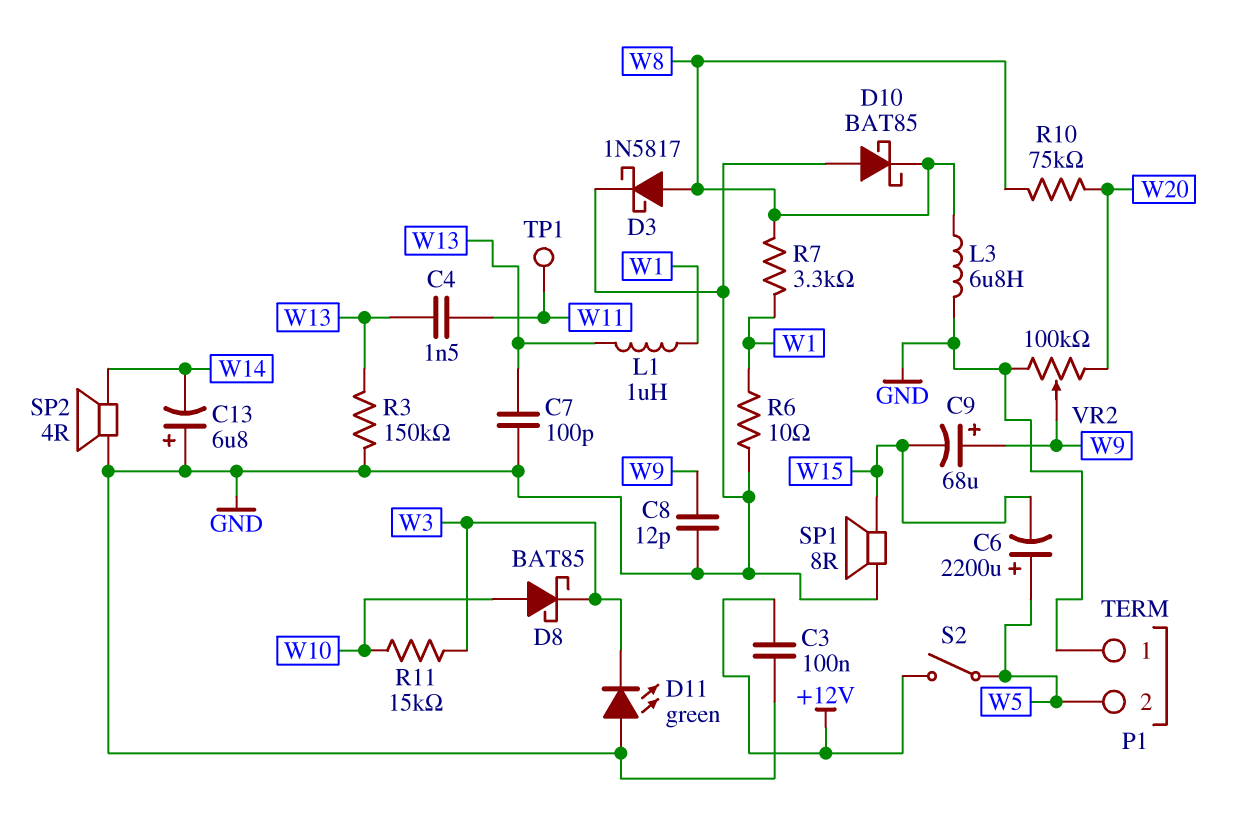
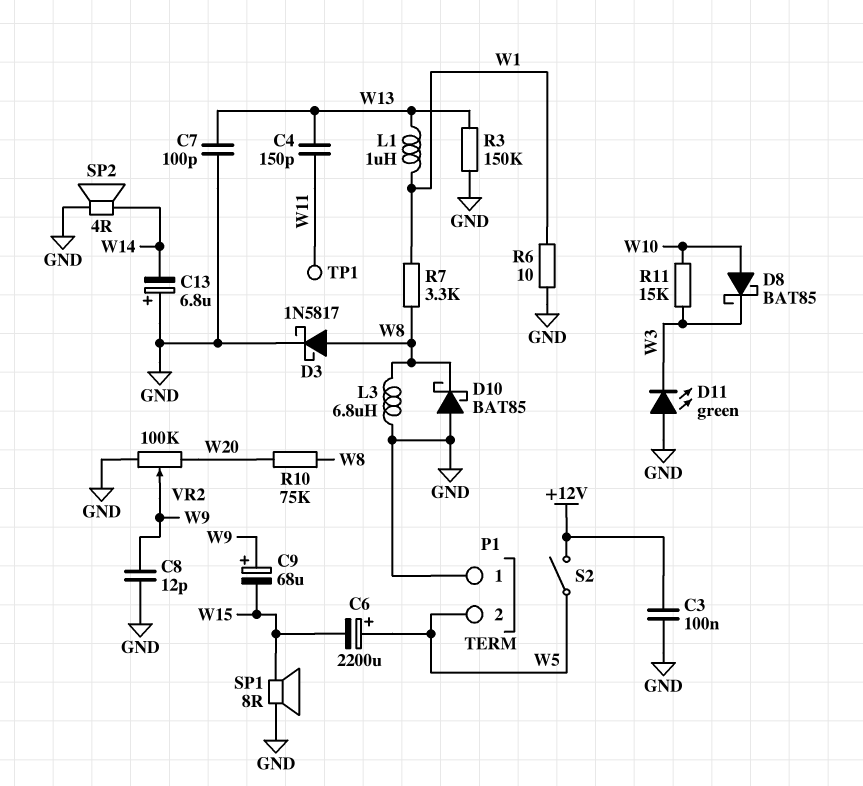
C4: 1.5nF (W11, W13) -> 150pF (W11, W13)

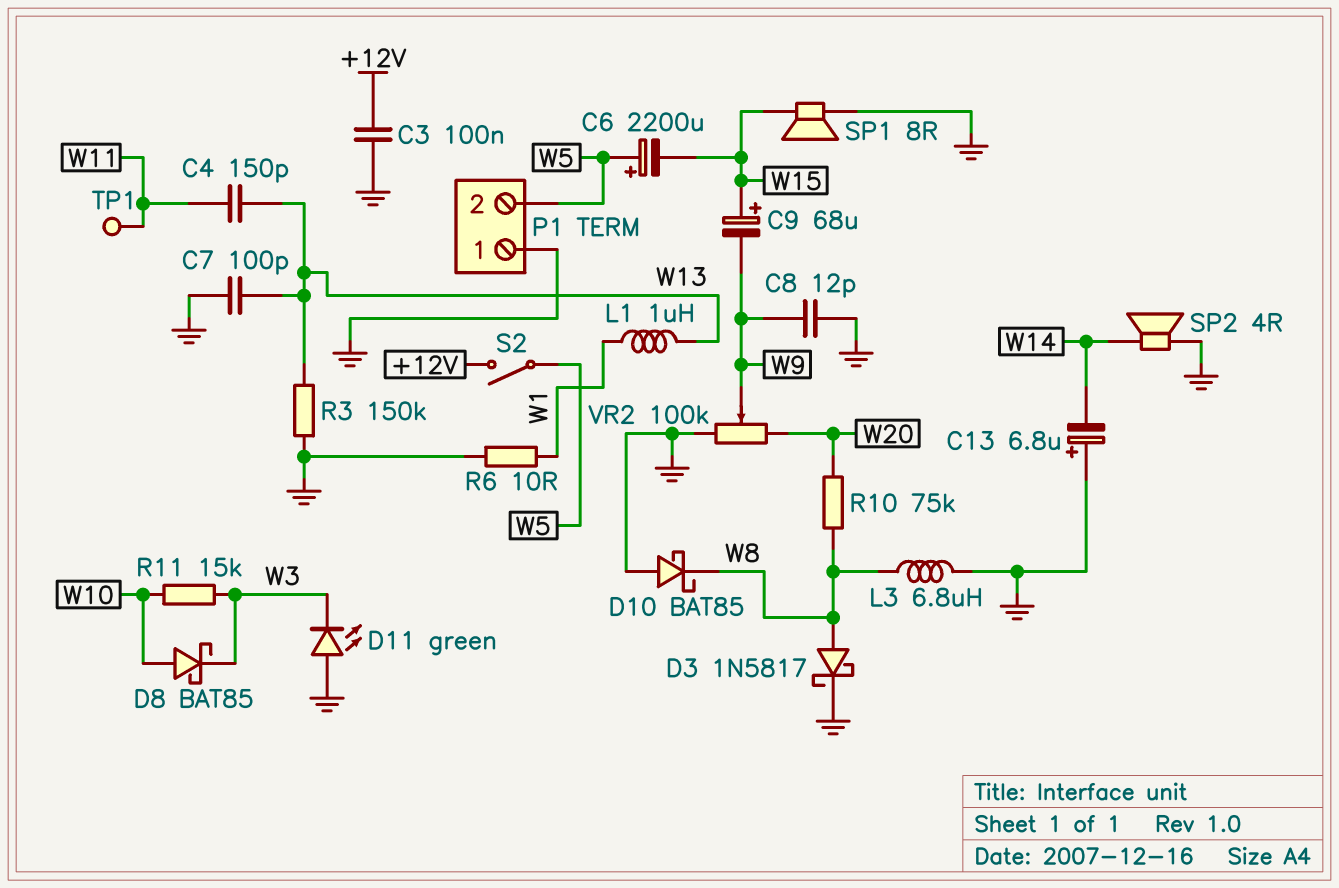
C9: 68uF (plus W9, minus W15) -> 68uF (plus W15, minus W9)
R7: 3.3k (W1, W8) -> none

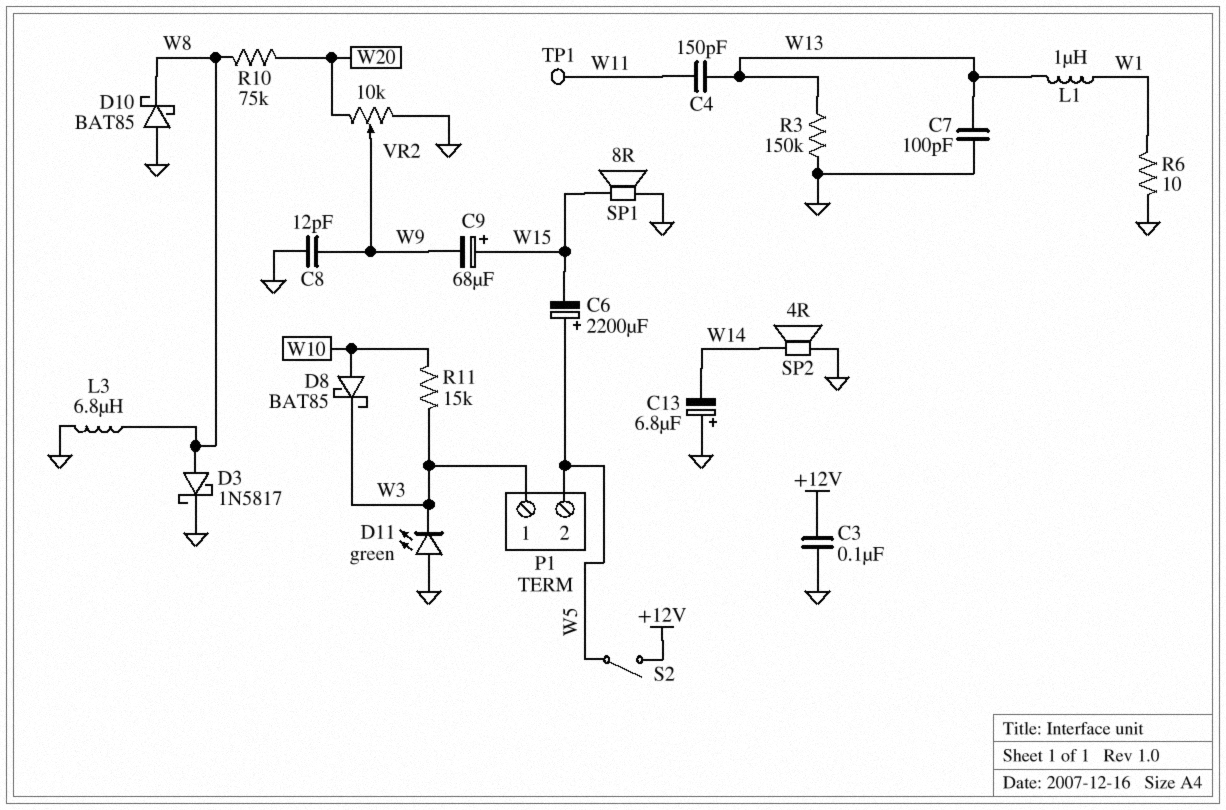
P1 pin 1: GND -> W3
VR2: 100k (GND, W20, wiper W9) -> 10k (GND, W20, wiper W9)

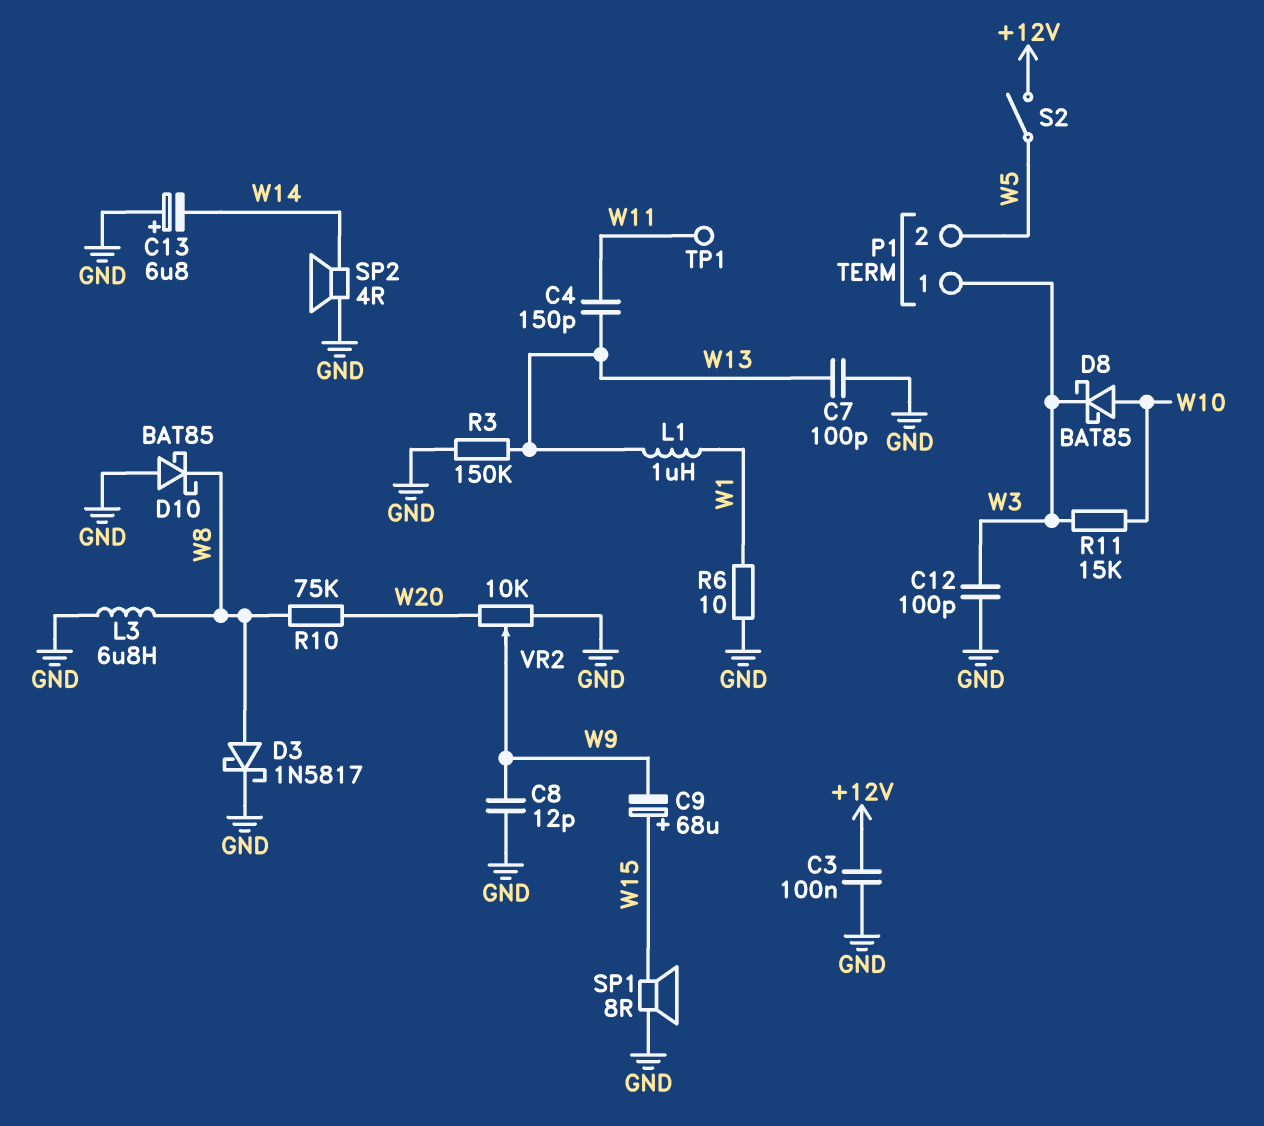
C6: 2200uF (plus W5, minus W15) -> none
C12: none -> 100pF (GND, W3)
D11: LED green (A GND, K W3) -> none

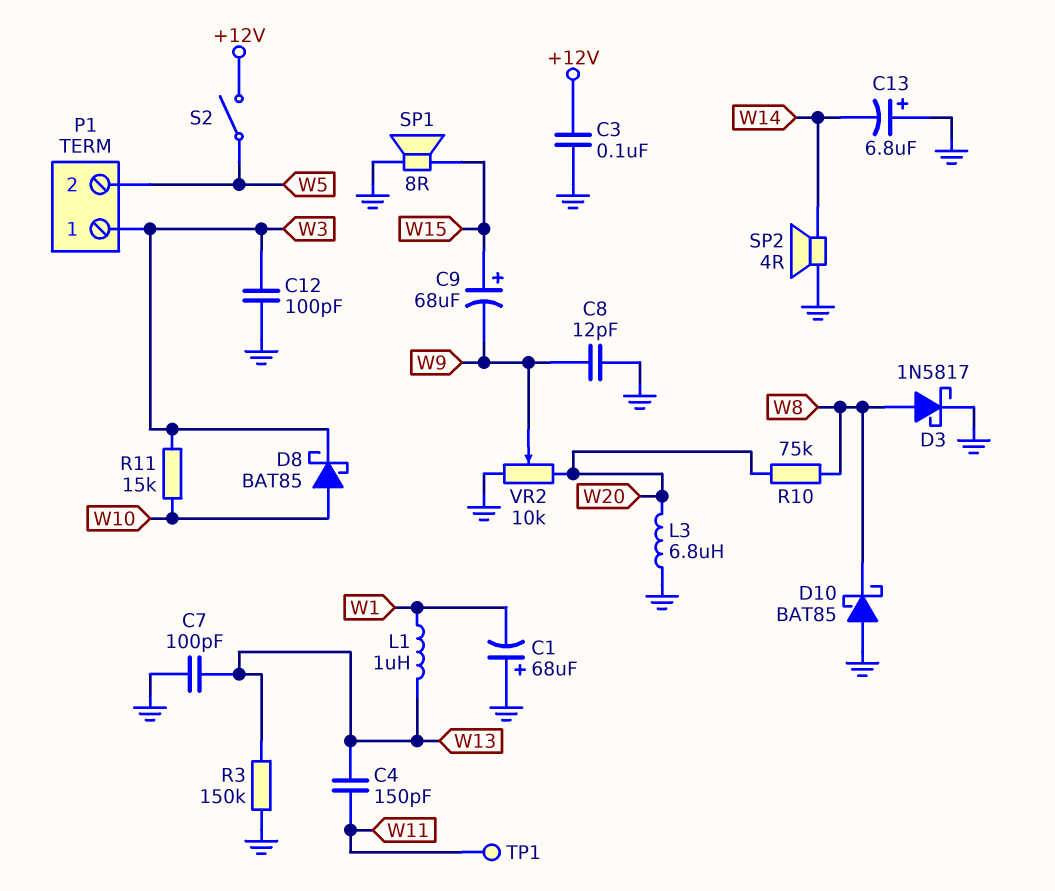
C1: none -> 68uF (plus GND, minus W1)
L3: 6.8uH (GND, W8) -> 6.8uH (GND, W20)
R6: 10 (GND, W1) -> none

